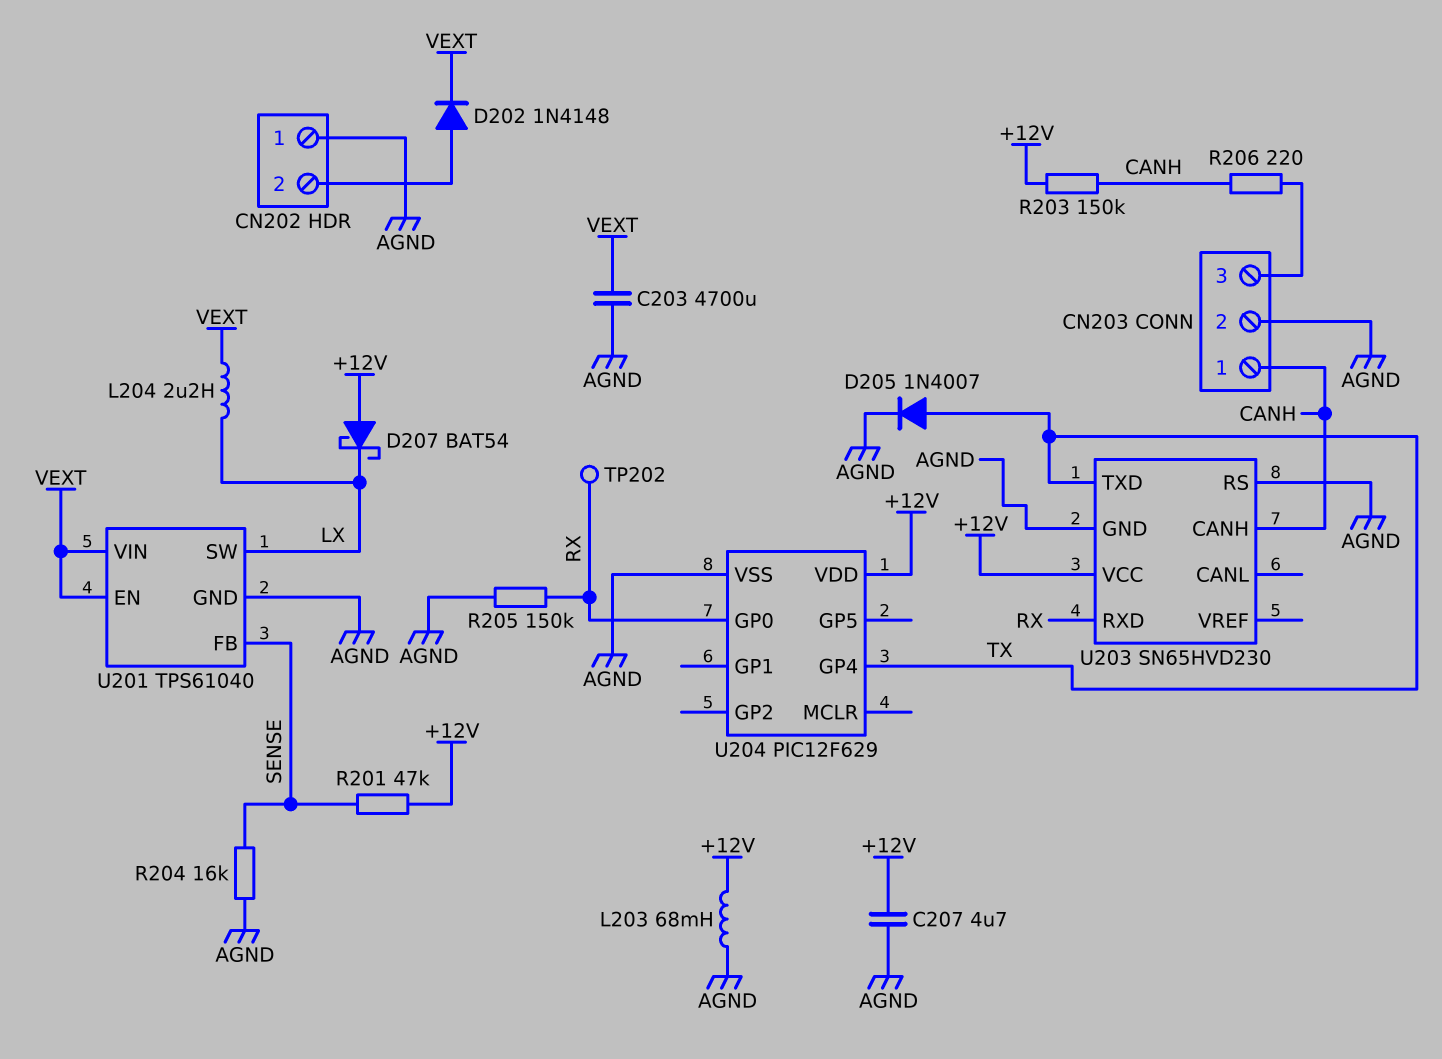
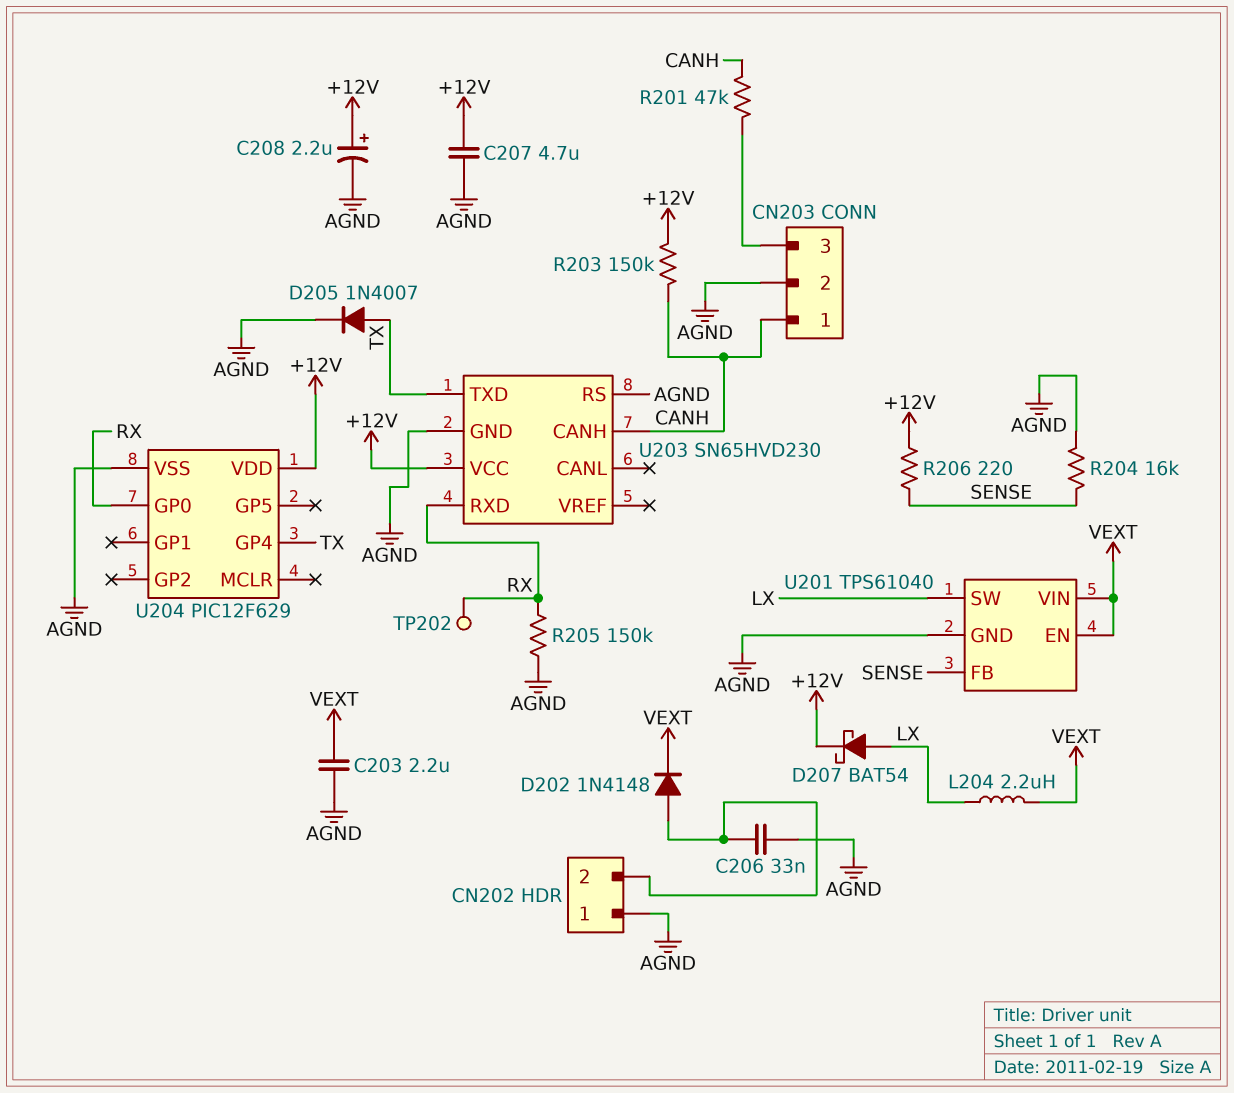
C203: 4700uF (AGND, VEXT) -> 2.2uF (AGND, VEXT)
C206: none -> 33nF (AGND, CN202/2)
C208: none -> 2.2uF (plus +12V, minus AGND)
D207: schottky BAT54 (A +12V, K LX) -> schottky BAT54 (A LX, K +12V)
L203: 68mH (+12V, AGND) -> none
R201: 47k (+12V, SENSE) -> 47k (CANH, CN203/3)
R206: 220 (CANH, CN203/3) -> 220 (+12V, SENSE)

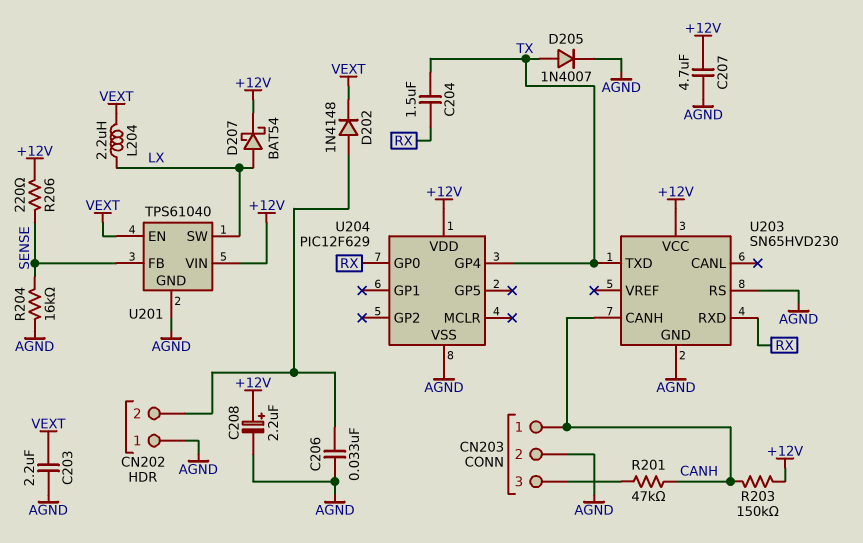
C204: none -> 1.5uF (RX, TX)
R205: 150k (AGND, RX) -> none
TP202: test point (RX) -> none
U201 pin VIN: VEXT -> +12V

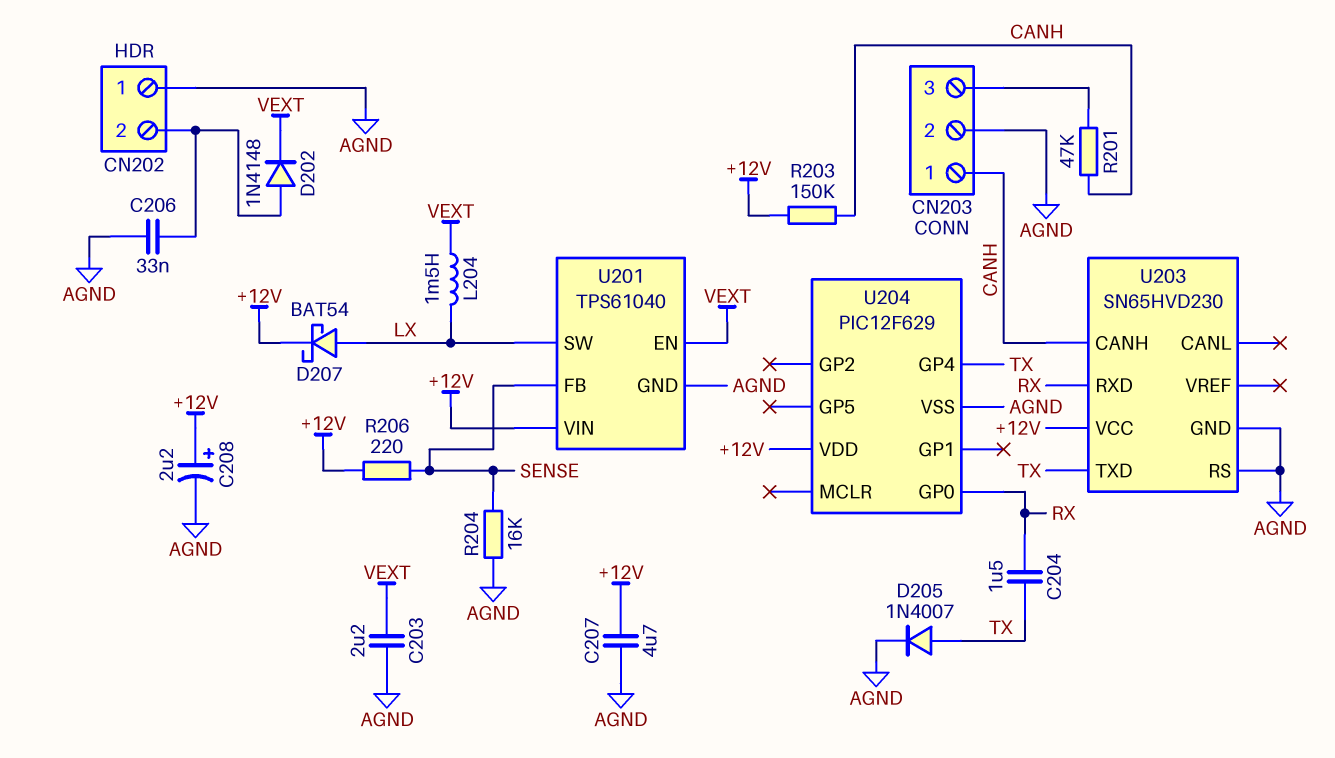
L204: 2.2uH (LX, VEXT) -> 1.5mH (LX, VEXT)

